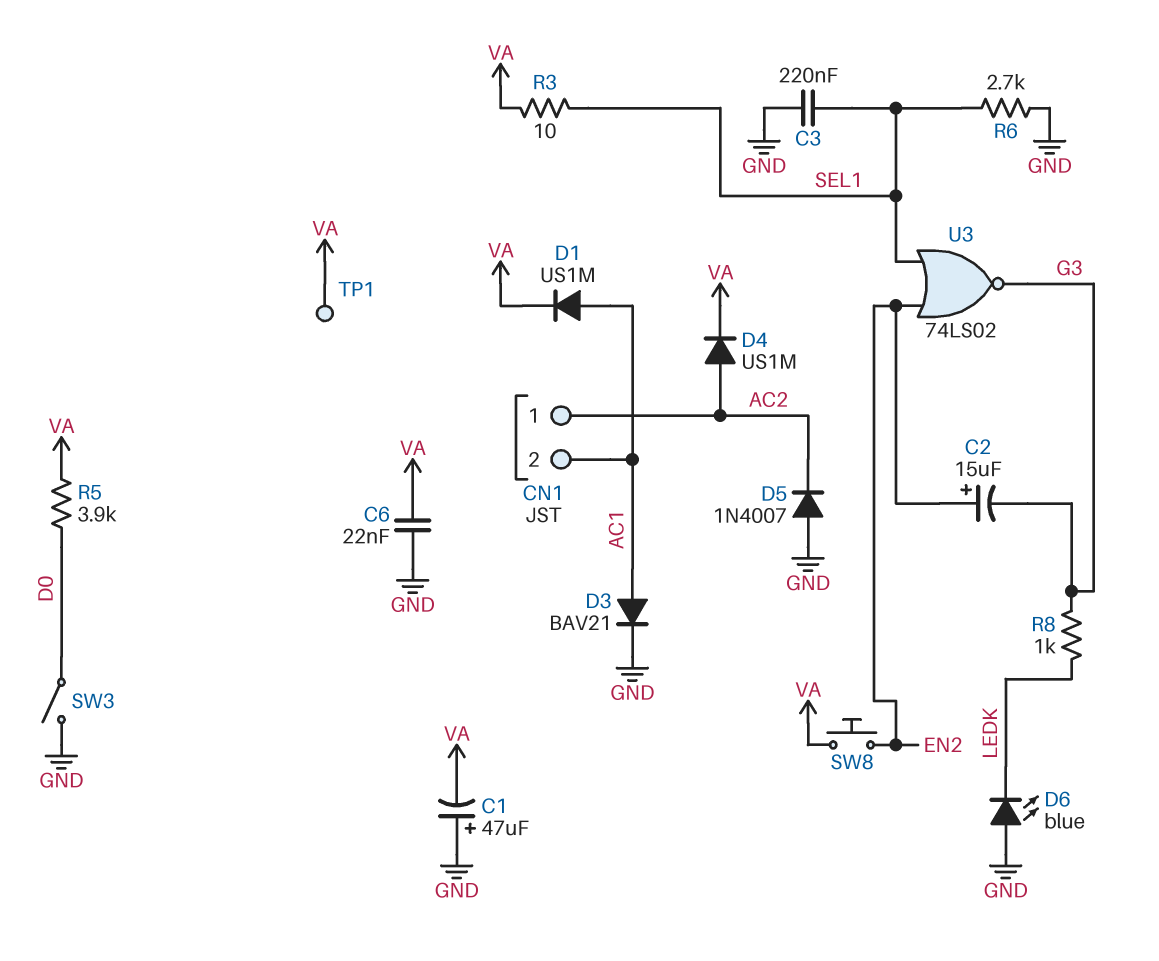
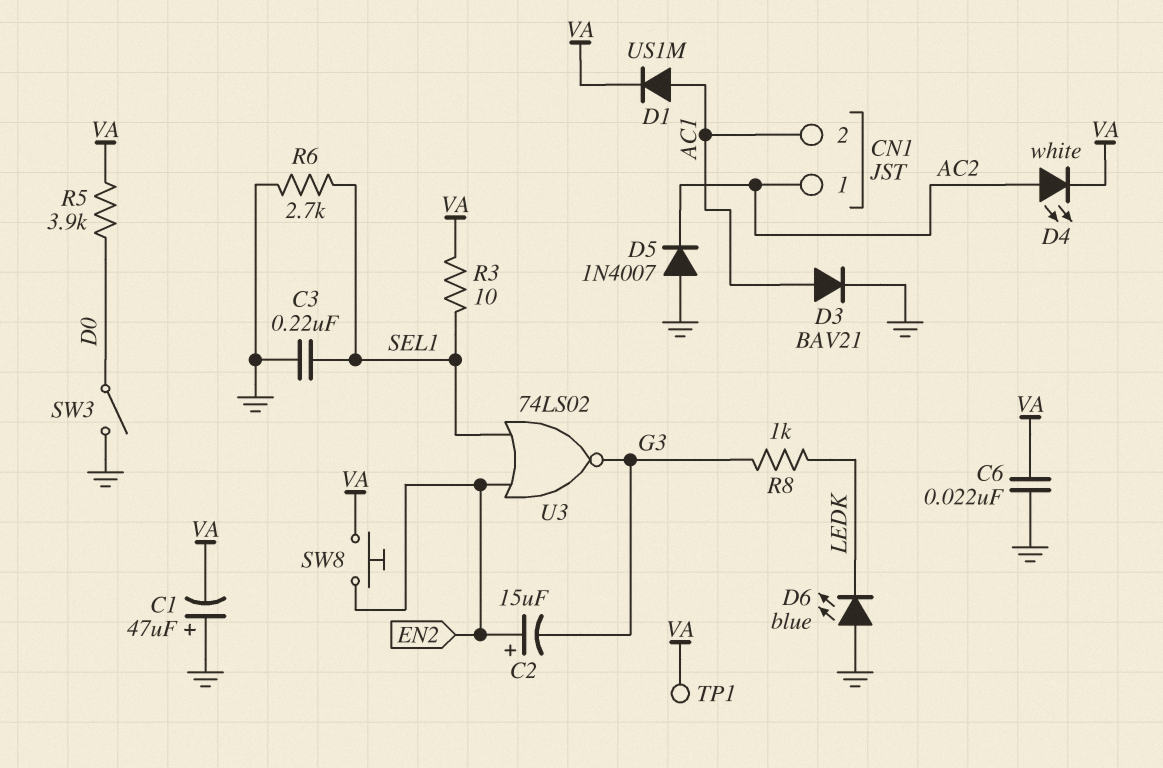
D4: diode US1M (A AC2, K VA) -> LED white (A AC2, K VA)

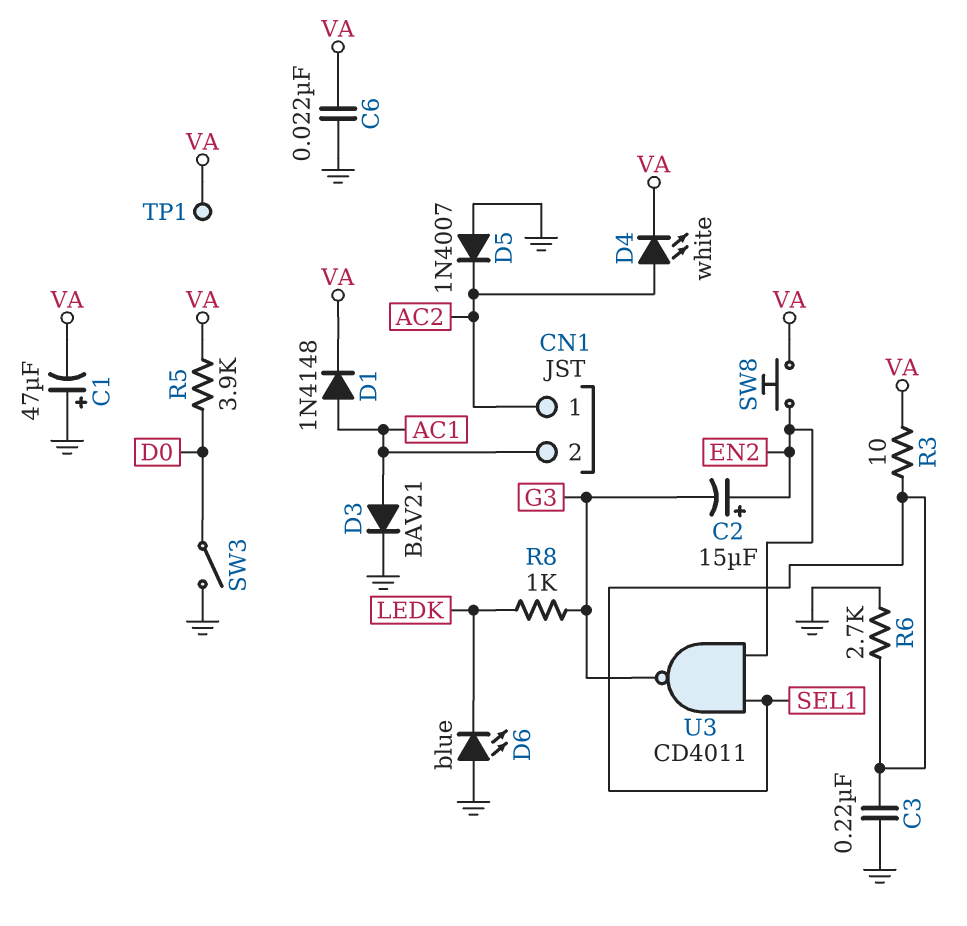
D1: diode US1M (A AC1, K VA) -> diode 1N4148 (A AC1, K VA)
U3: NOR 74LS02 (in EN2, in SEL1, out G3) -> NAND CD4011 (in EN2, in SEL1, out G3)

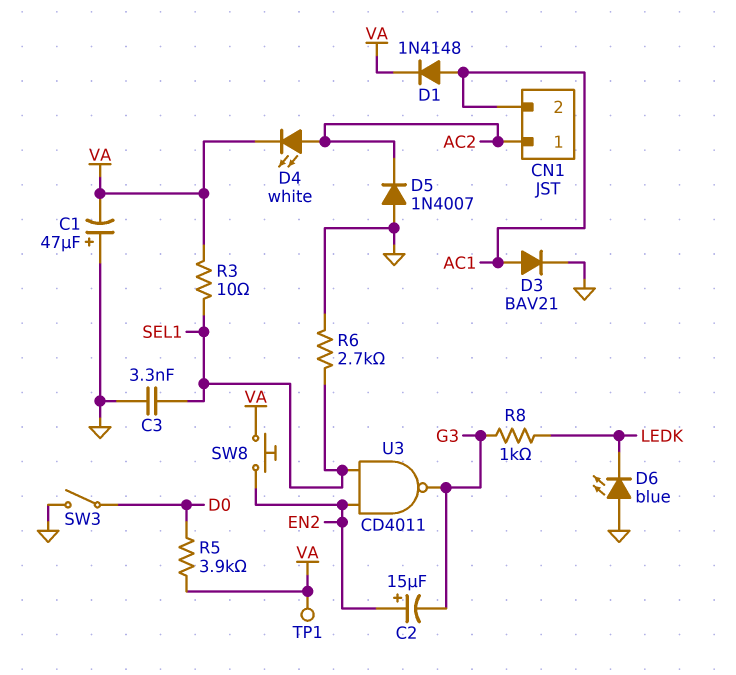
C3: 220nF (GND, SEL1) -> 3.3nF (GND, SEL1)
C6: 22nF (GND, VA) -> none

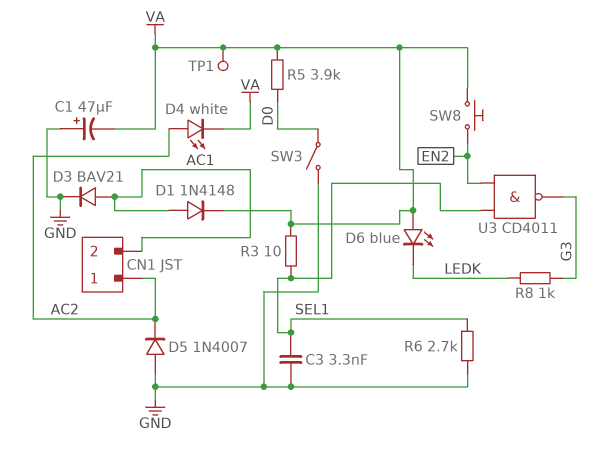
C2: 15uF (plus EN2, minus G3) -> none
D6: LED blue (A GND, K LEDK) -> LED blue (A VA, K LEDK)

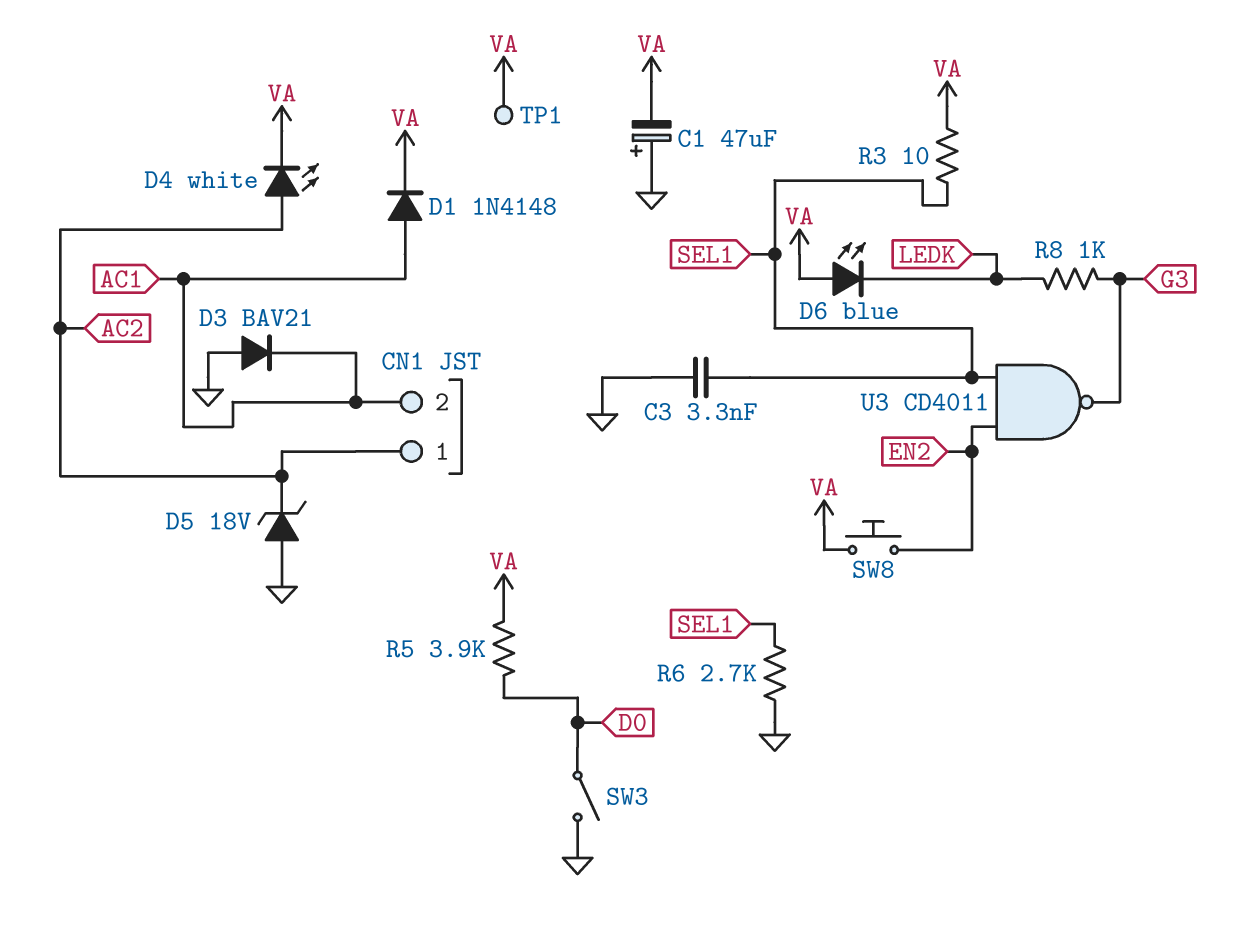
D3: diode BAV21 (A AC1, K GND) -> diode BAV21 (A GND, K AC1)
D5: diode 1N4007 (A GND, K AC2) -> zener 18V (A GND, K AC2)

